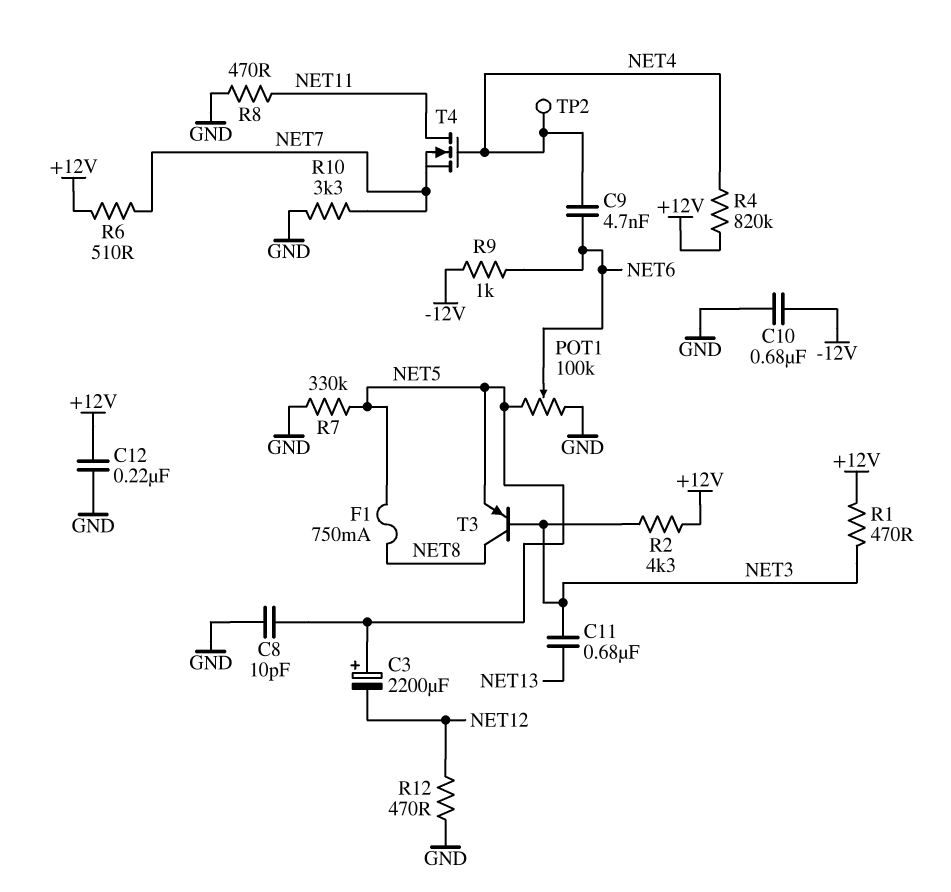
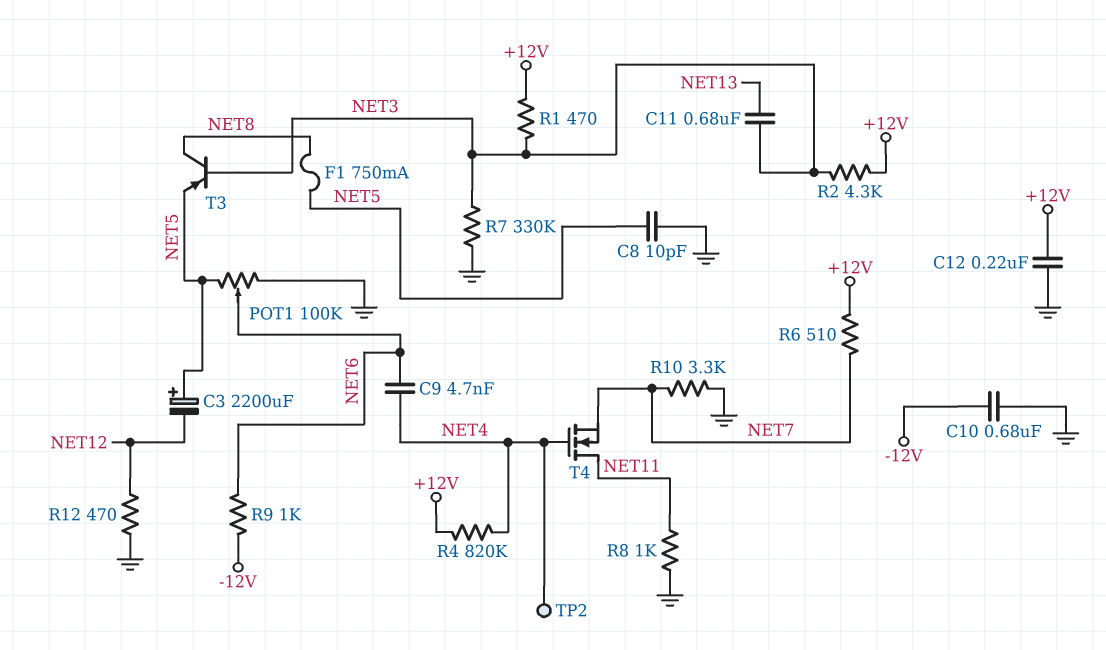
R7: 330k (GND, NET5) -> 330k (GND, NET3)
R8: 470 (GND, NET11) -> 1k (GND, NET11)

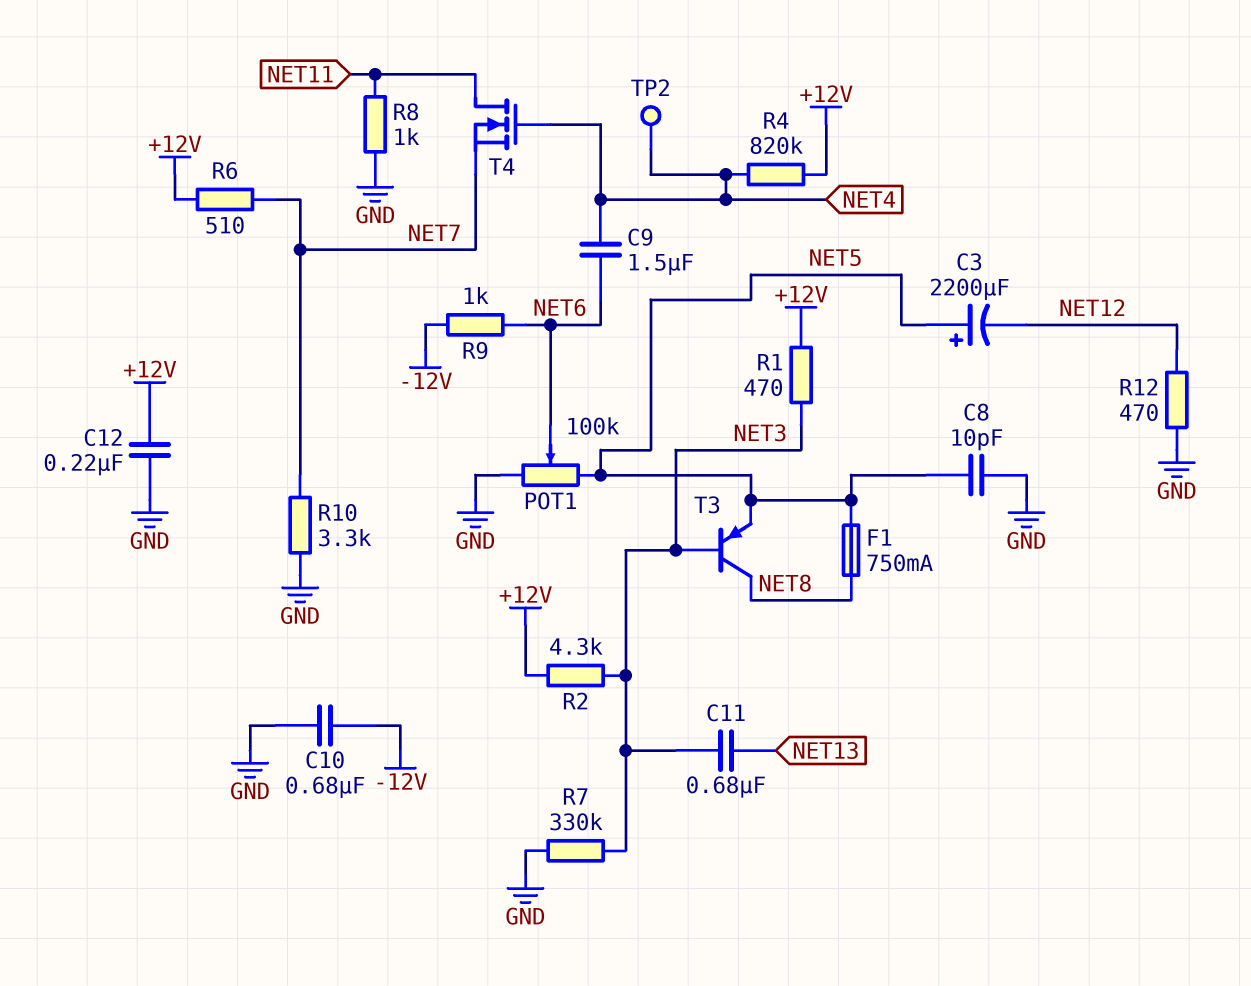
C9: 4.7nF (NET4, NET6) -> 1.5uF (NET4, NET6)

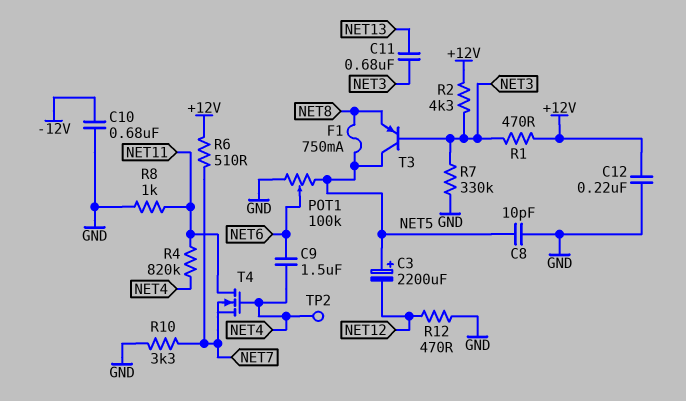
R4: 820k (+12V, NET4) -> 820k (NET4, NET11)
R9: 1k (-12V, NET6) -> none
T3: PNP (B NET3, C NET8, E NET5) -> PNP (B NET3, C NET5, E NET8)

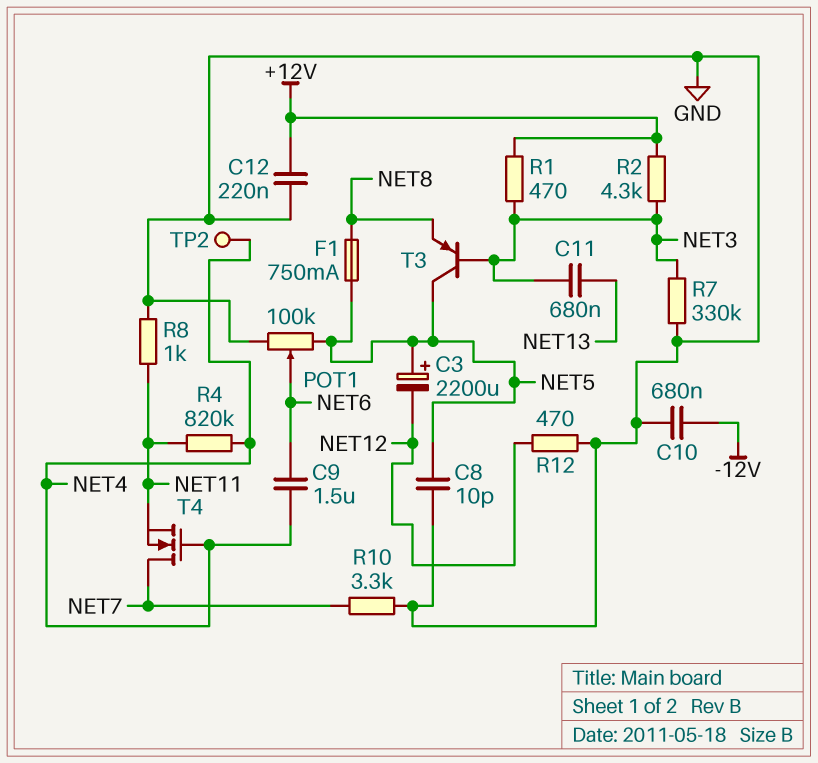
R6: 510 (+12V, NET7) -> none
T4: NMOS (G NET4, D NET11, S NET7) -> NMOS (G NET4, D NET7, S NET11)

